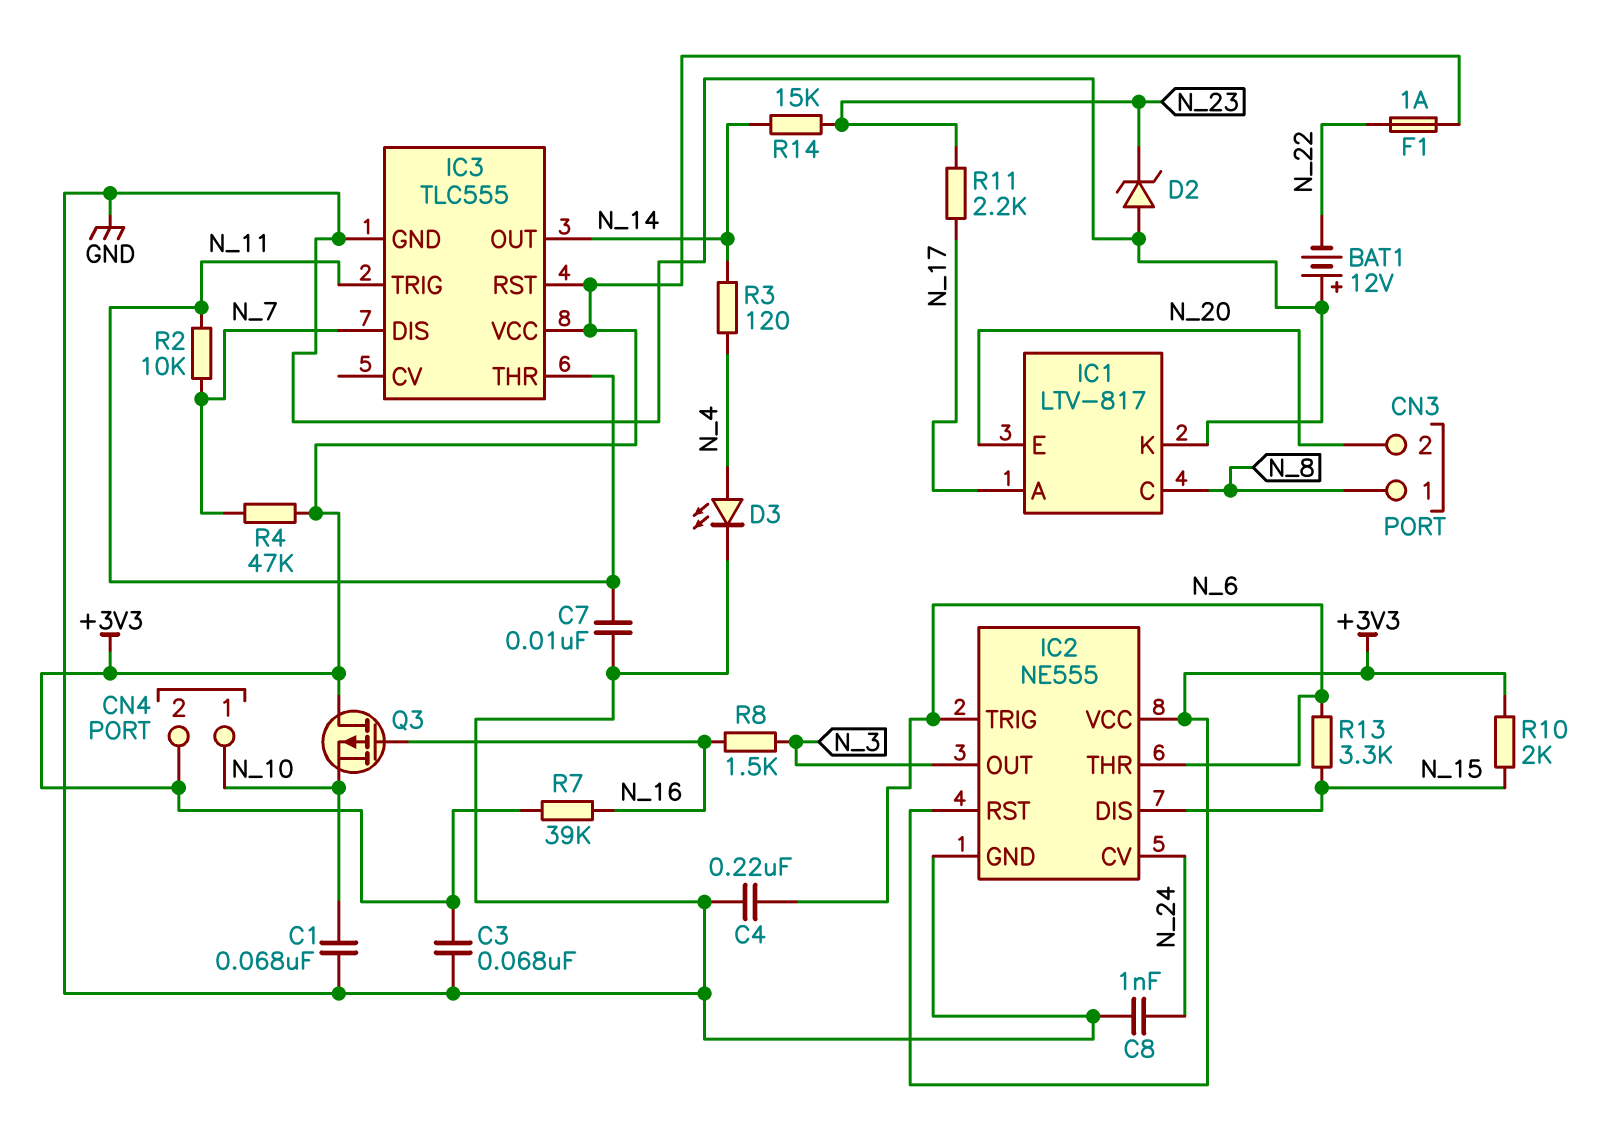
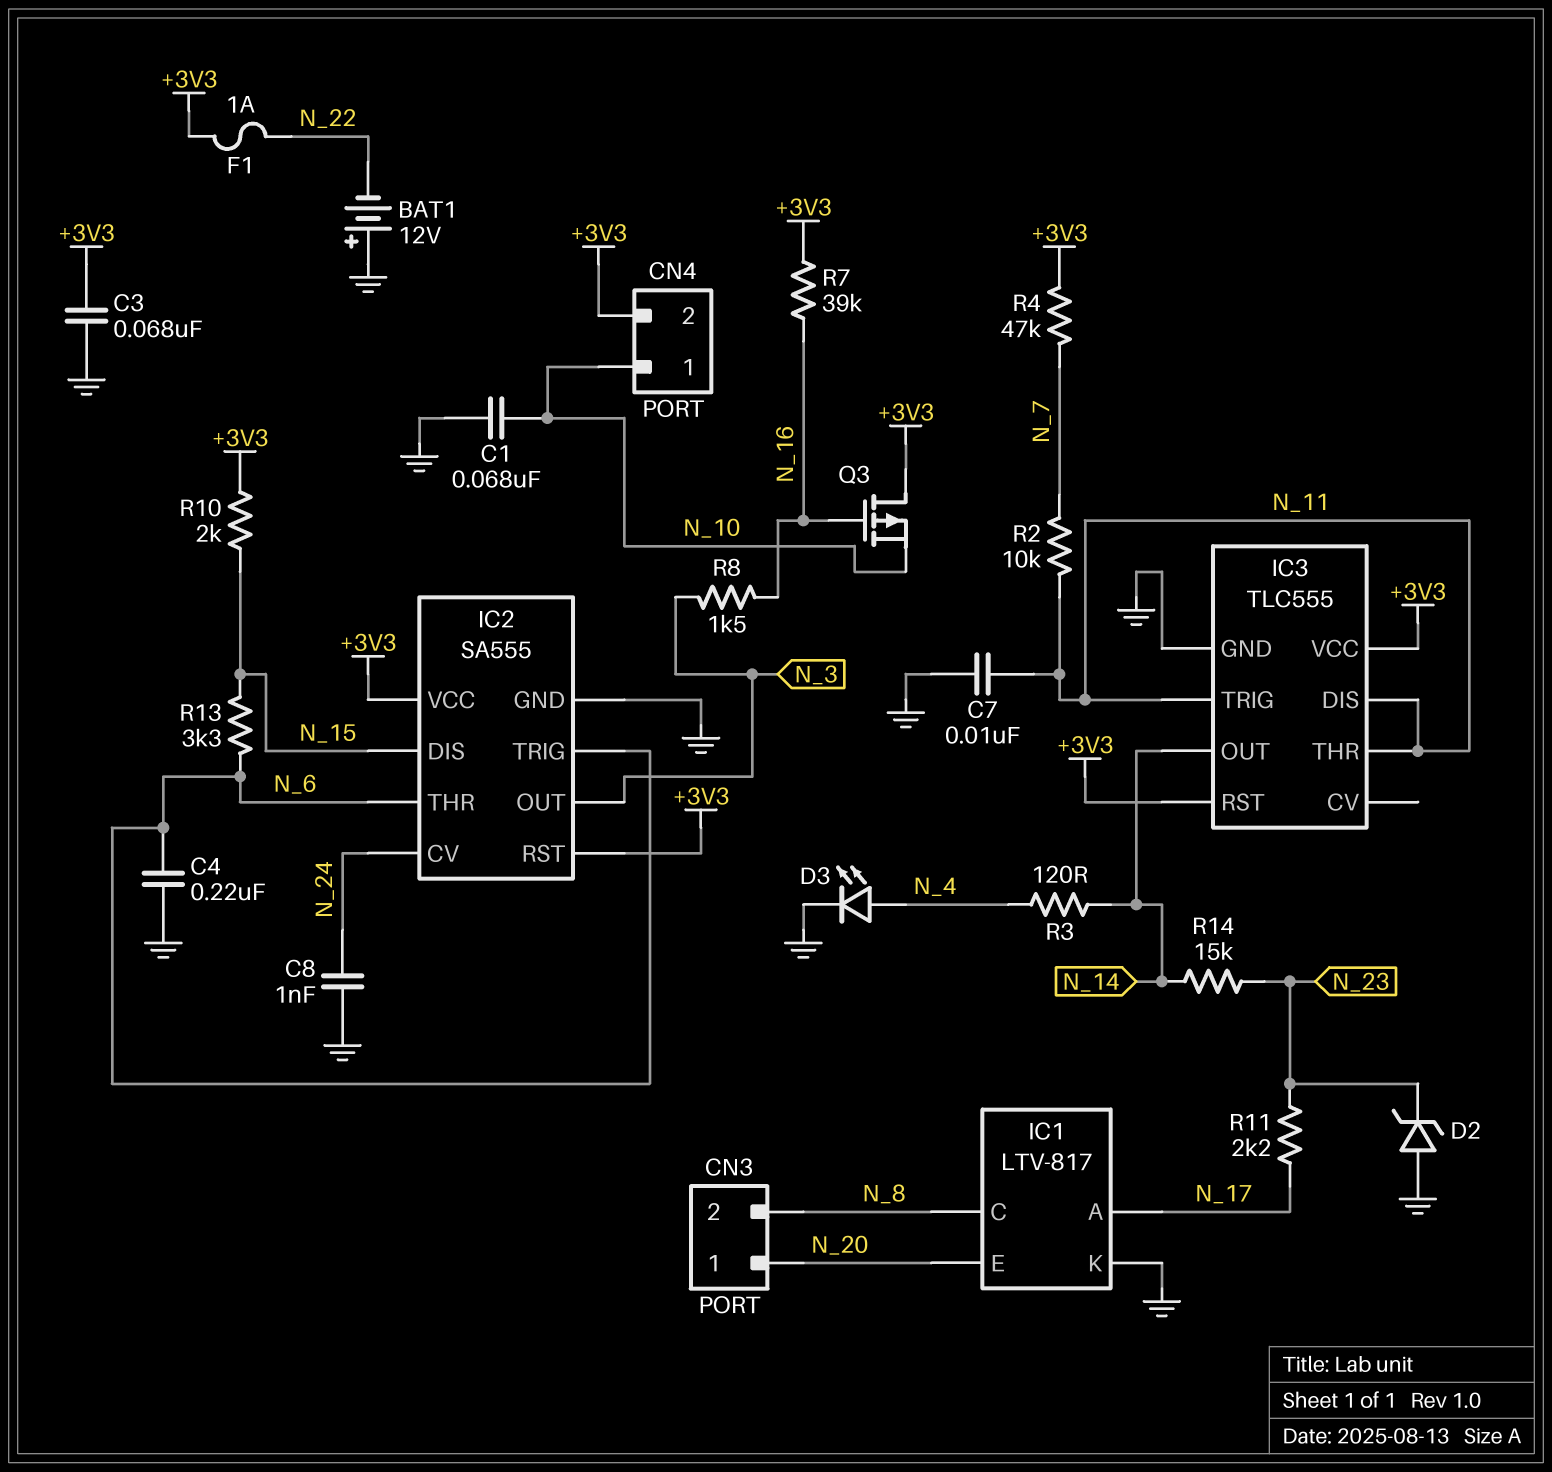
CN3 pin 1: N_8 -> N_20
CN3 pin 2: N_20 -> N_8
IC2: NE555 -> SA555
IC3 pin DIS: N_7 -> N_11

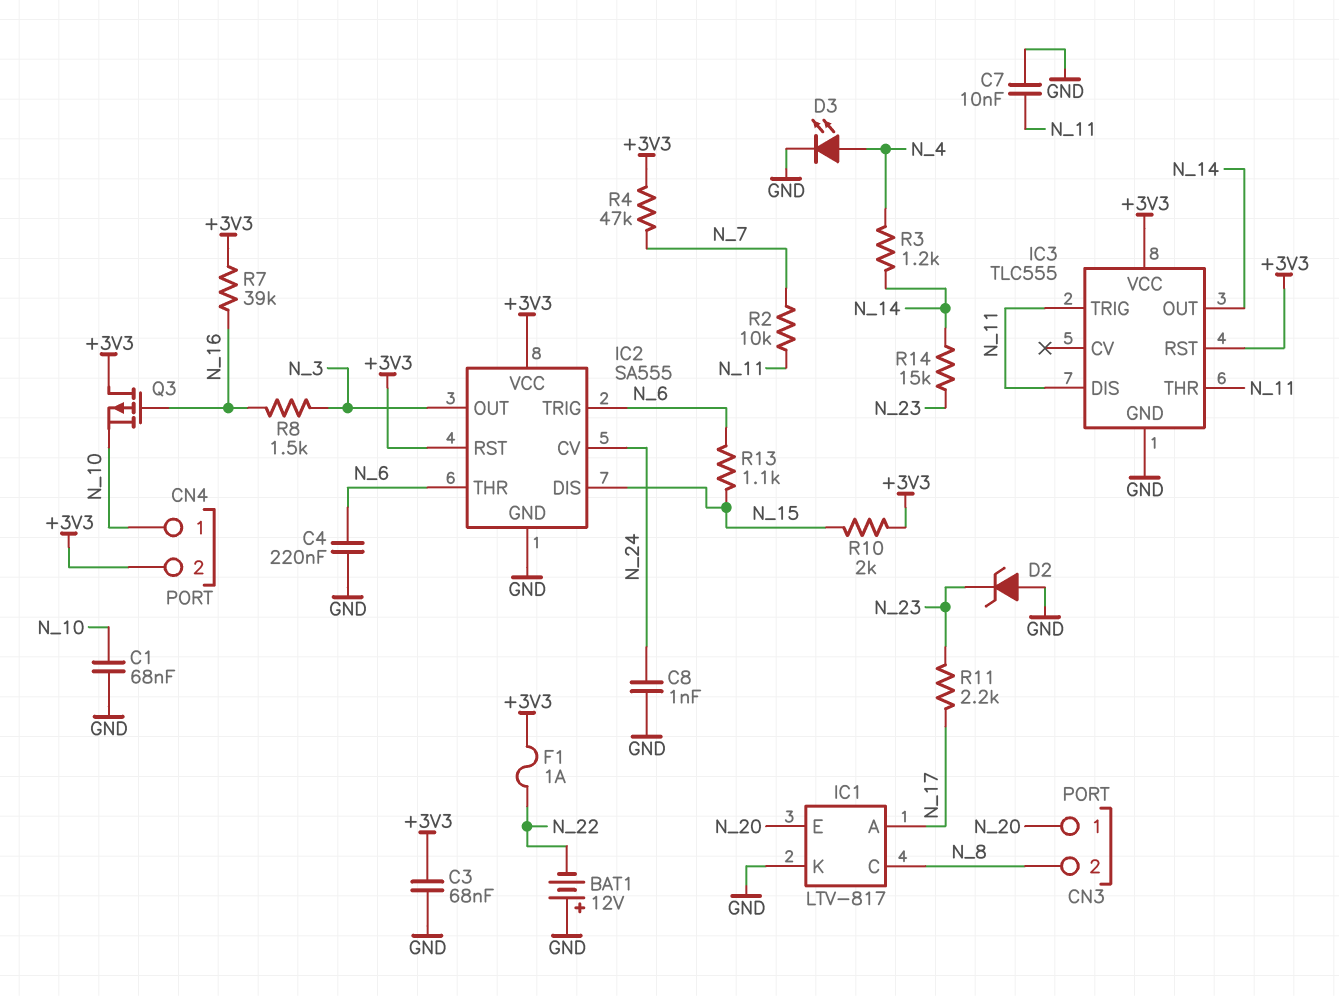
R3: 120 (N_4, N_14) -> 1.2k (N_4, N_14)
R13: 3.3k (N_6, N_15) -> 1.1k (N_6, N_15)

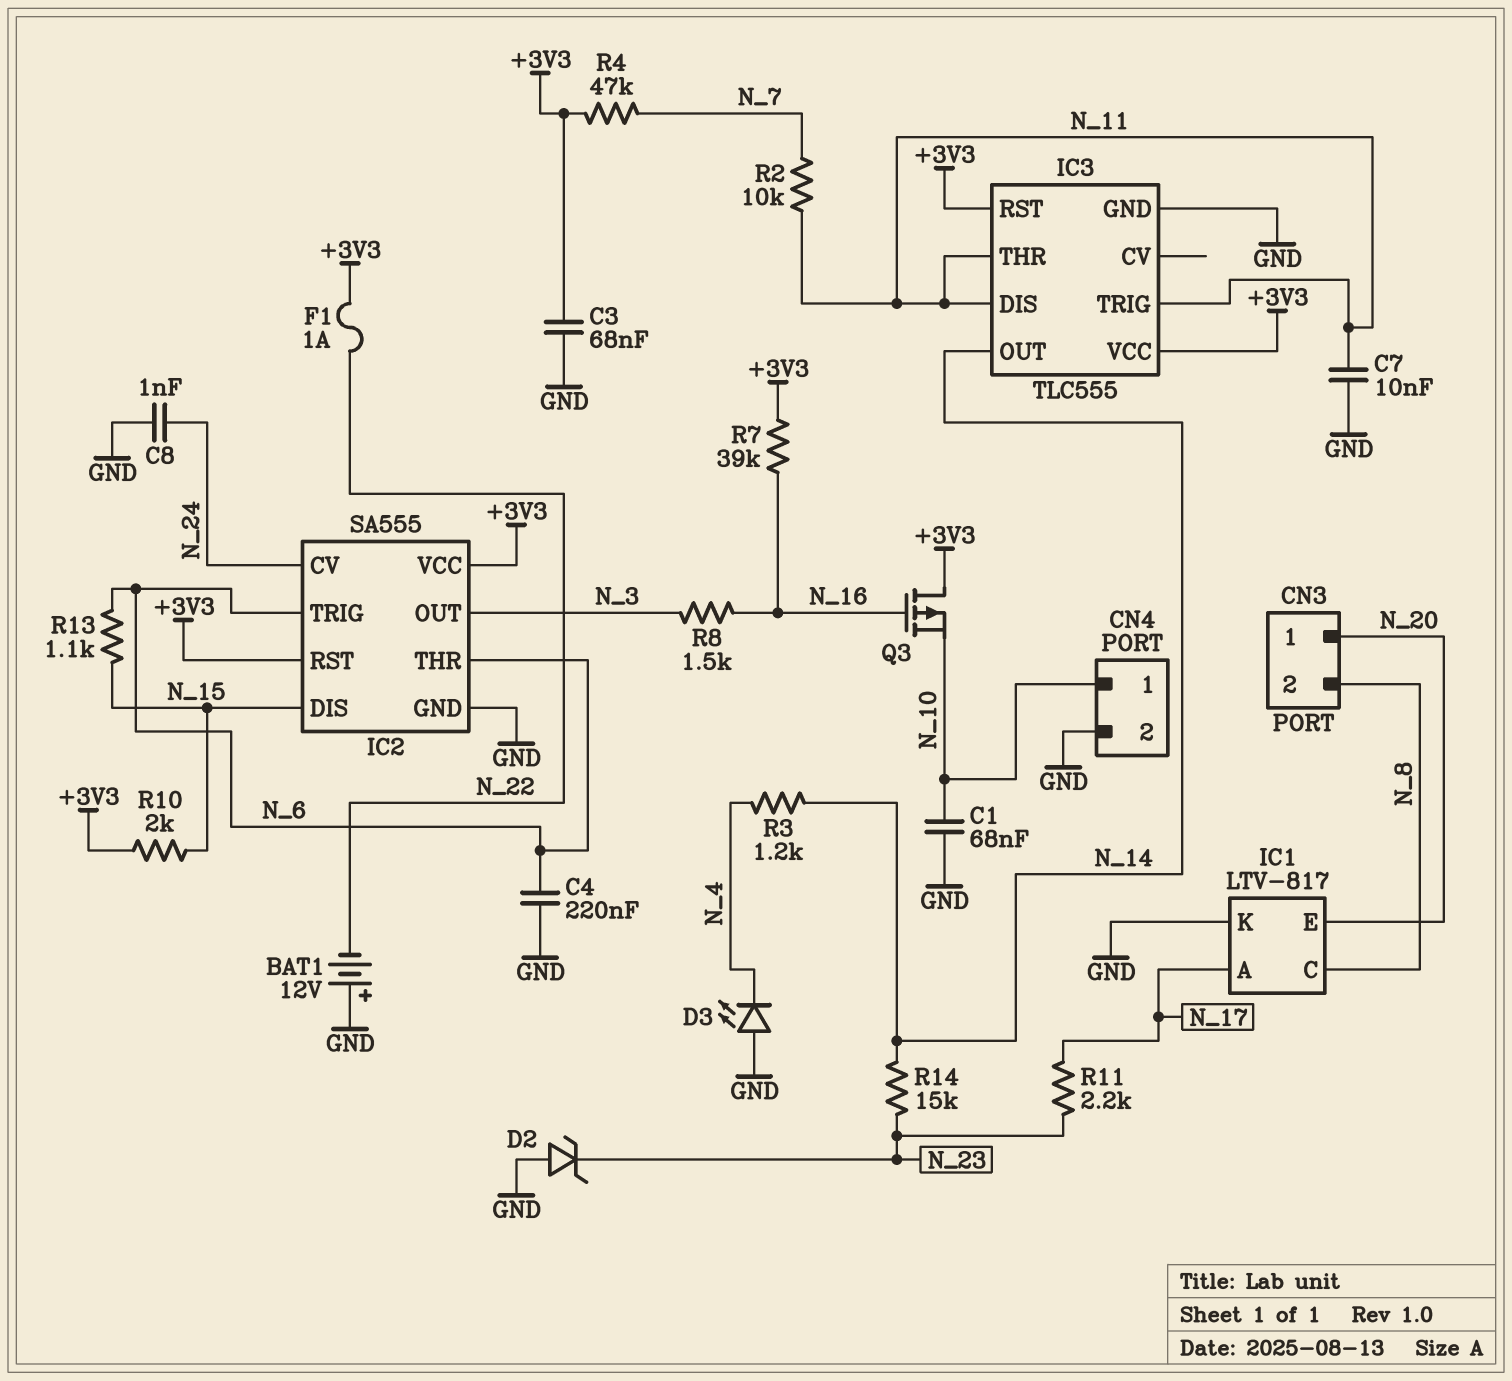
CN4 pin 2: +3V3 -> GND
D3: LED (A N_4, K GND) -> LED (A GND, K N_4)

